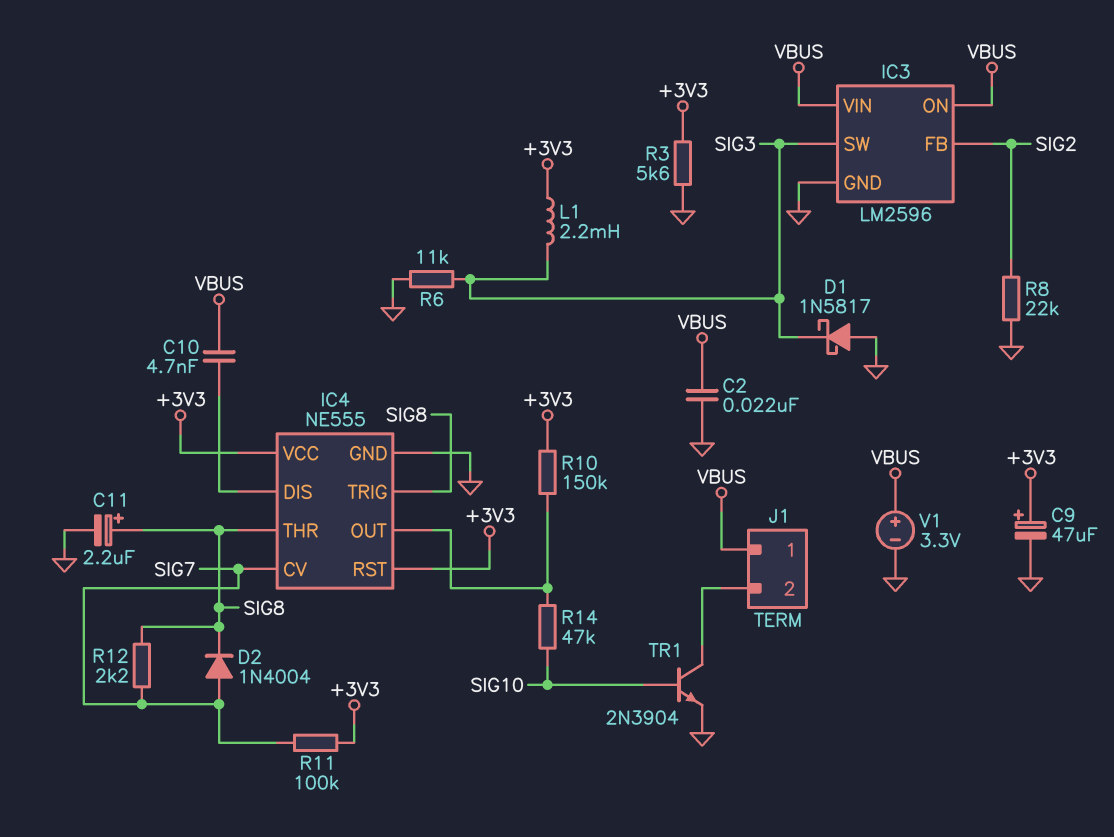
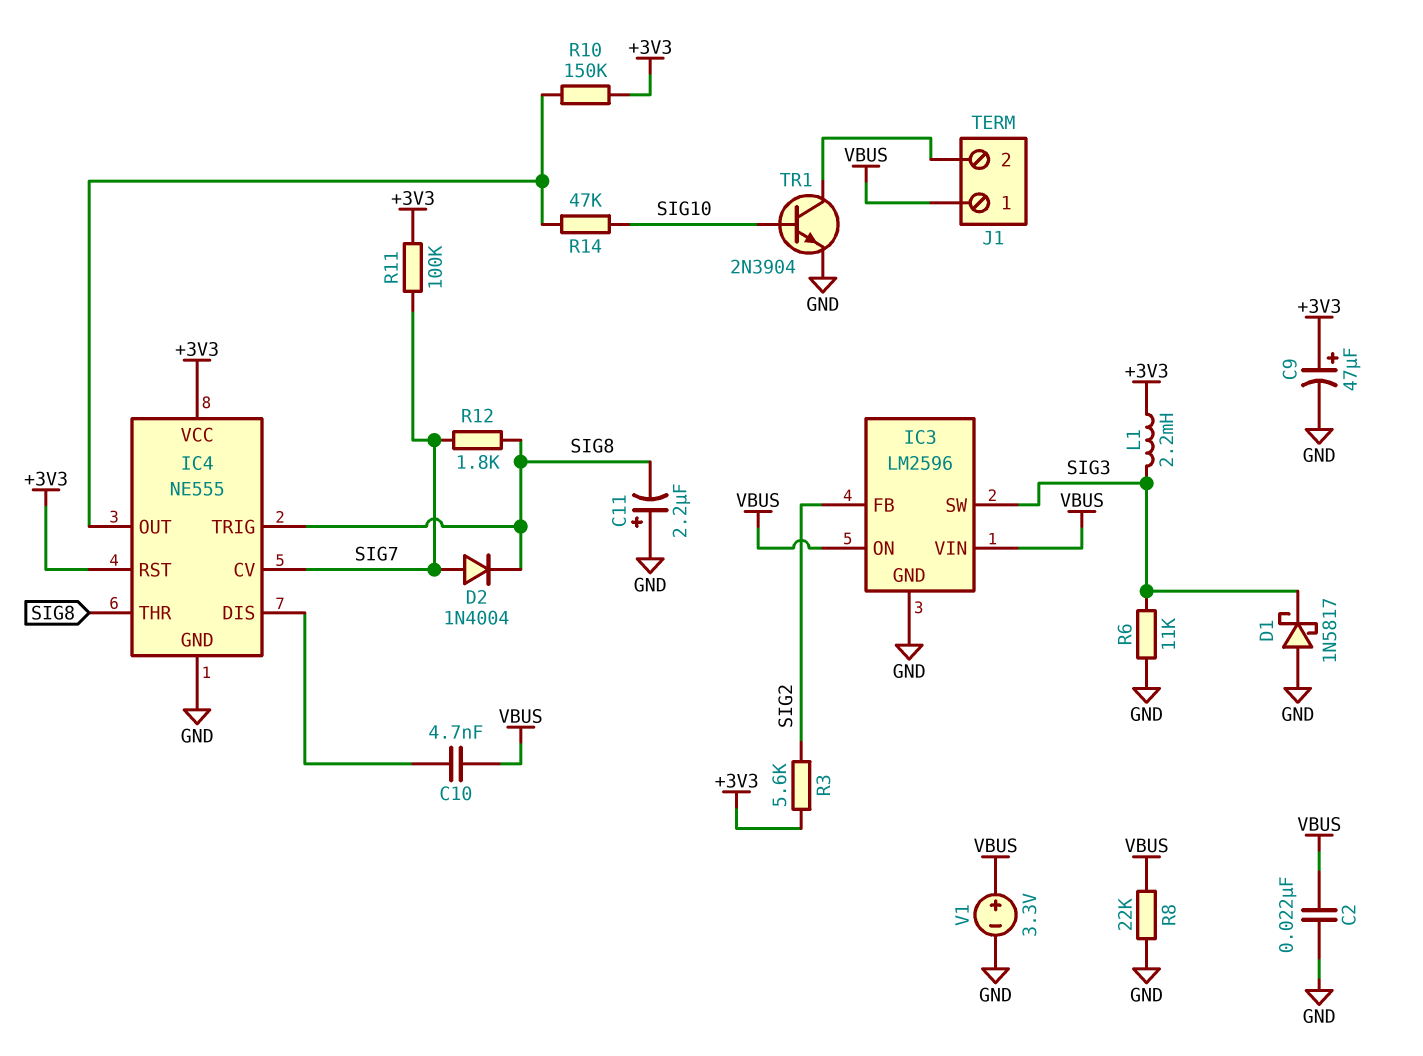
C11: 2.2uF (plus SIG8, minus GND) -> 2.2uF (plus GND, minus SIG8)
R3: 5.6k (+3V3, GND) -> 5.6k (+3V3, SIG2)
R8: 22k (GND, SIG2) -> 22k (GND, VBUS)
R12: 2.2k (SIG7, SIG8) -> 1.8k (SIG7, SIG8)

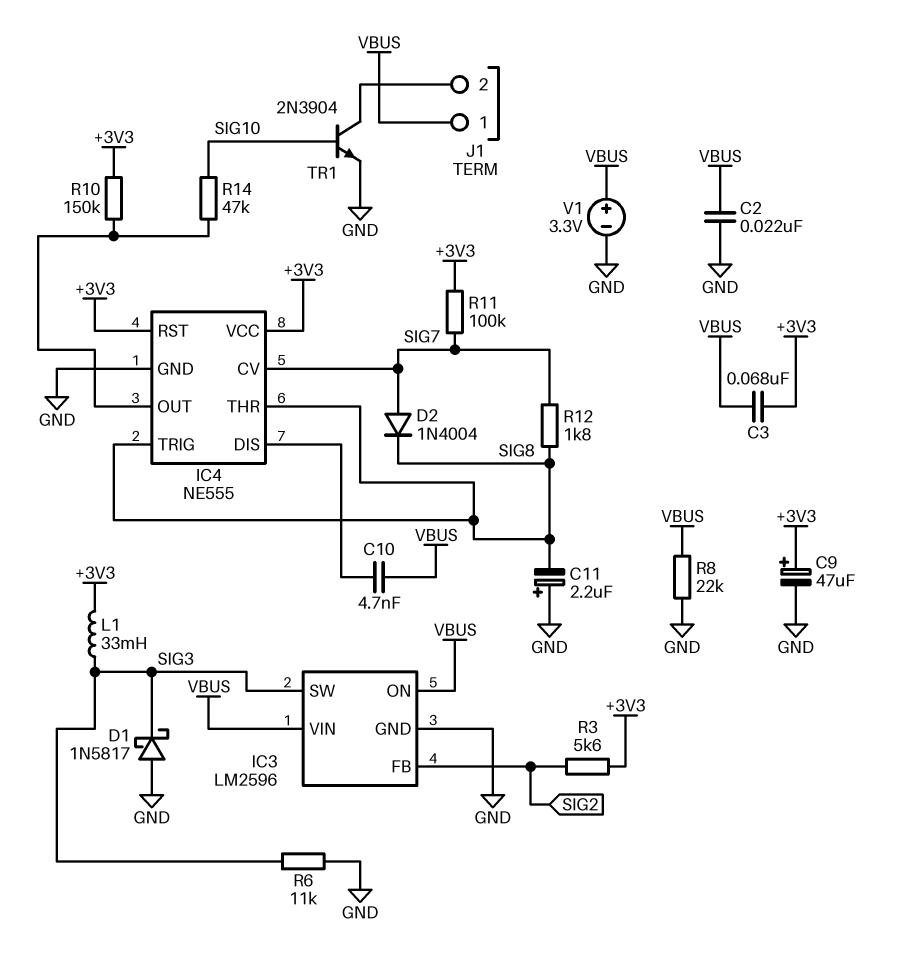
C3: none -> 68nF (+3V3, VBUS)
L1: 2.2mH (+3V3, SIG3) -> 33mH (+3V3, SIG3)

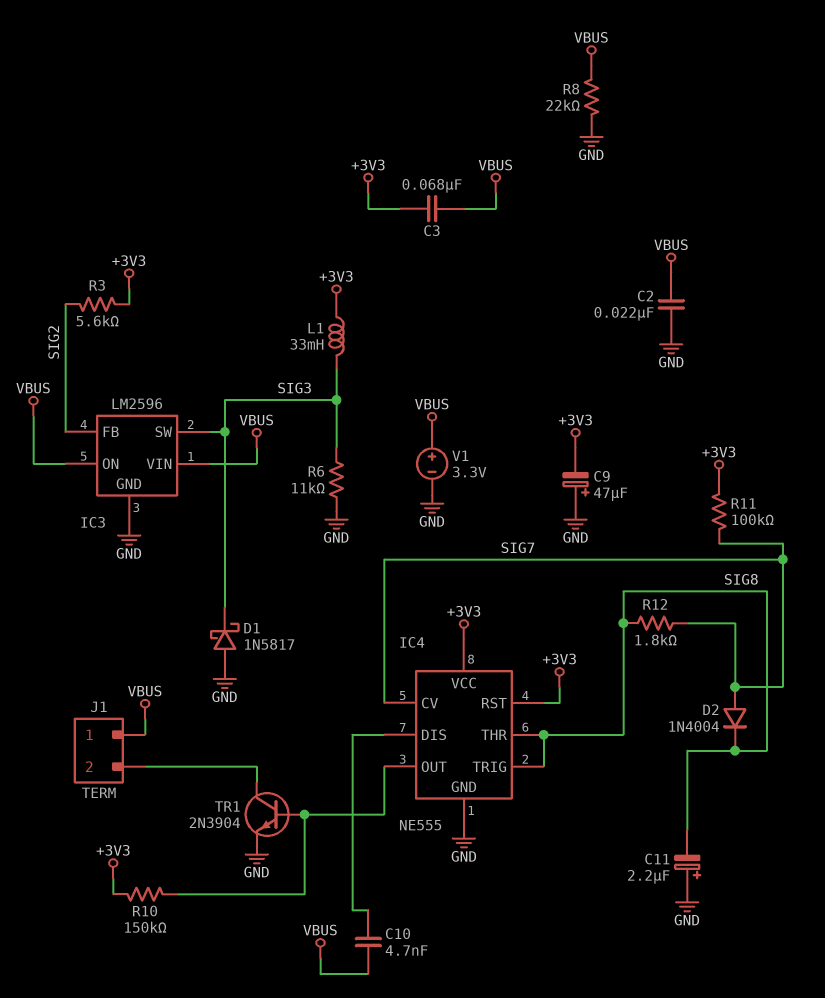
C9: 47uF (plus +3V3, minus GND) -> 47uF (plus GND, minus +3V3)
R14: 47k (IC4/OUT, SIG10) -> none
TR1: NPN 2N3904 (B SIG10, C J1/2, E GND) -> NPN 2N3904 (B IC4/OUT, C J1/2, E GND)

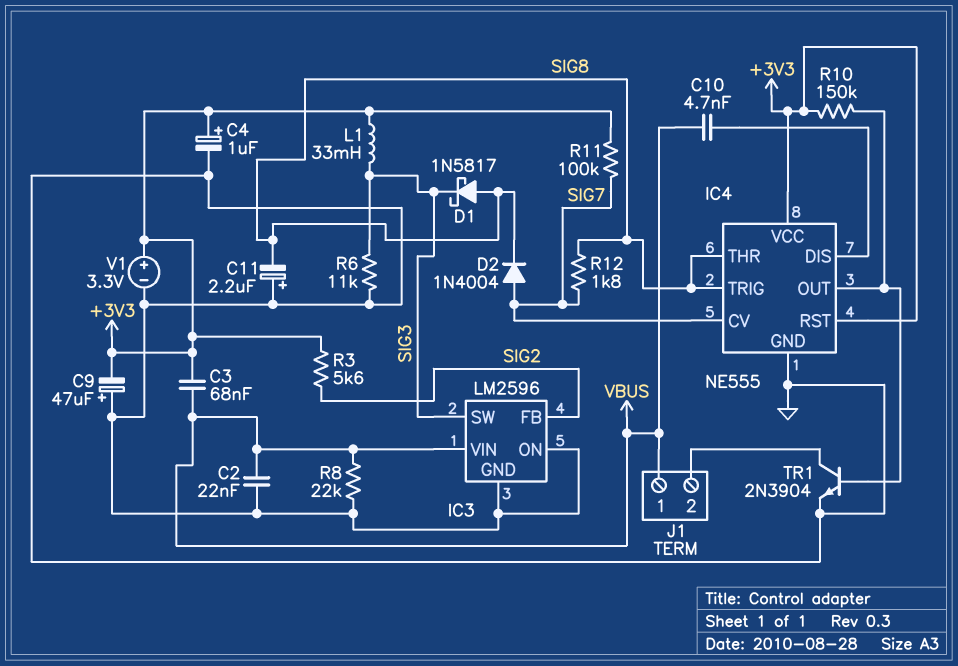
C4: none -> 1uF (plus +3V3, minus GND)
D1: schottky 1N5817 (A GND, K SIG3) -> schottky 1N5817 (A SIG8, K SIG3)
IC3 pin ON: VBUS -> GND
V1: 3.3V (plus VBUS, minus GND) -> 3.3V (plus +3V3, minus GND)

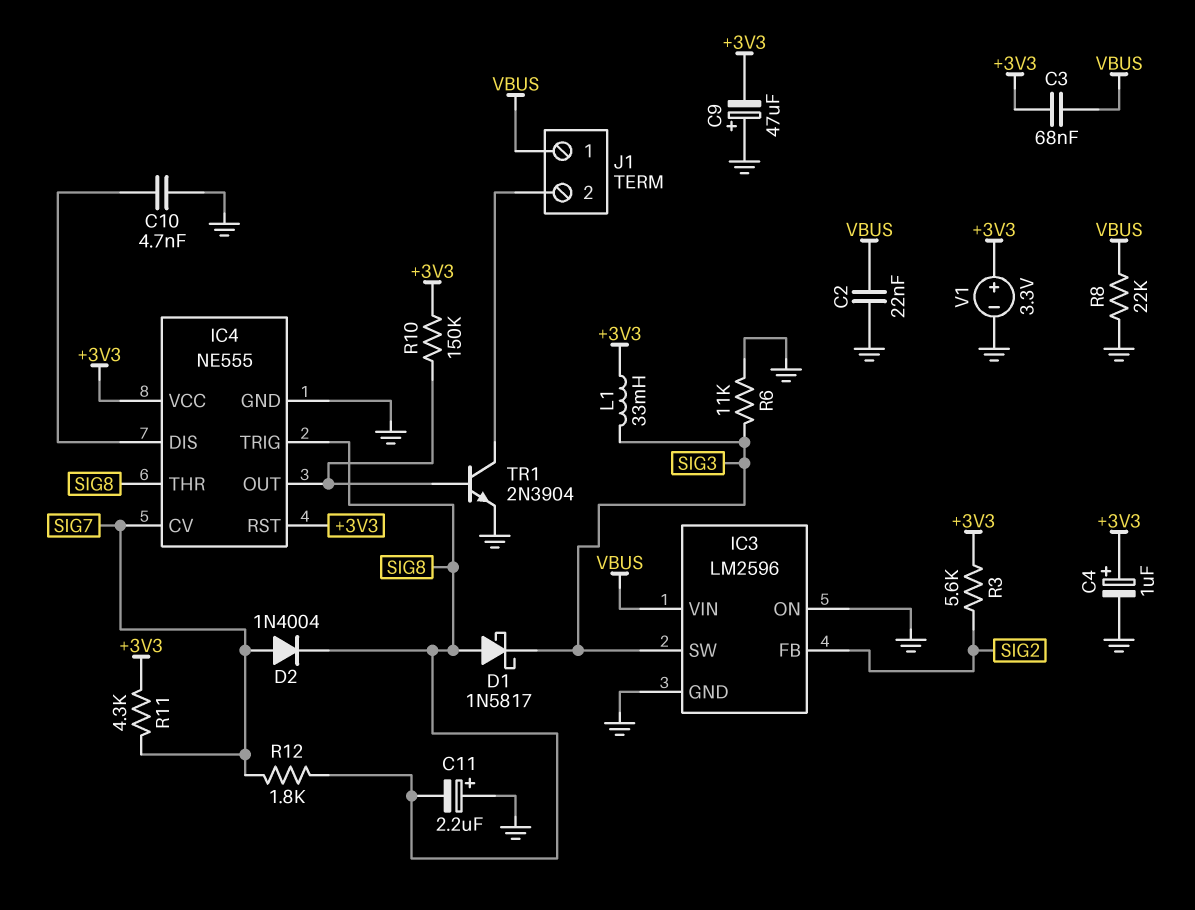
C10: 4.7nF (IC4/DIS, VBUS) -> 4.7nF (GND, IC4/DIS)
R11: 100k (+3V3, SIG7) -> 4.3k (+3V3, SIG7)

